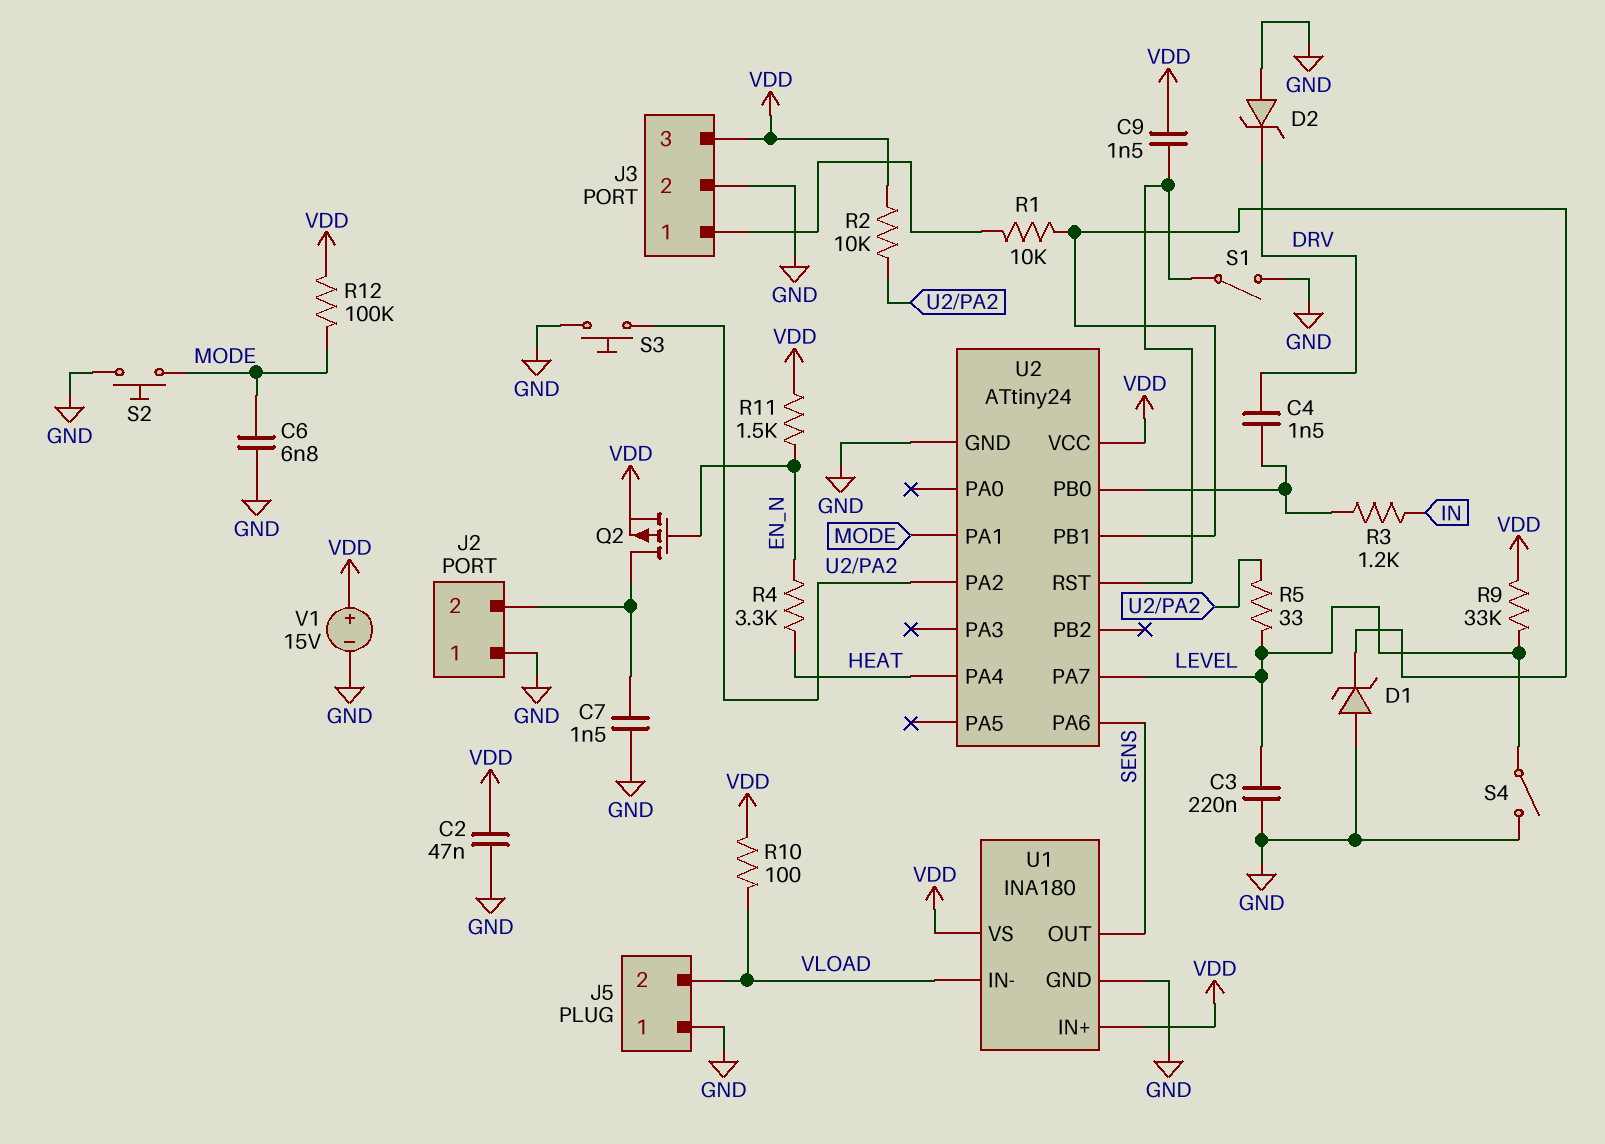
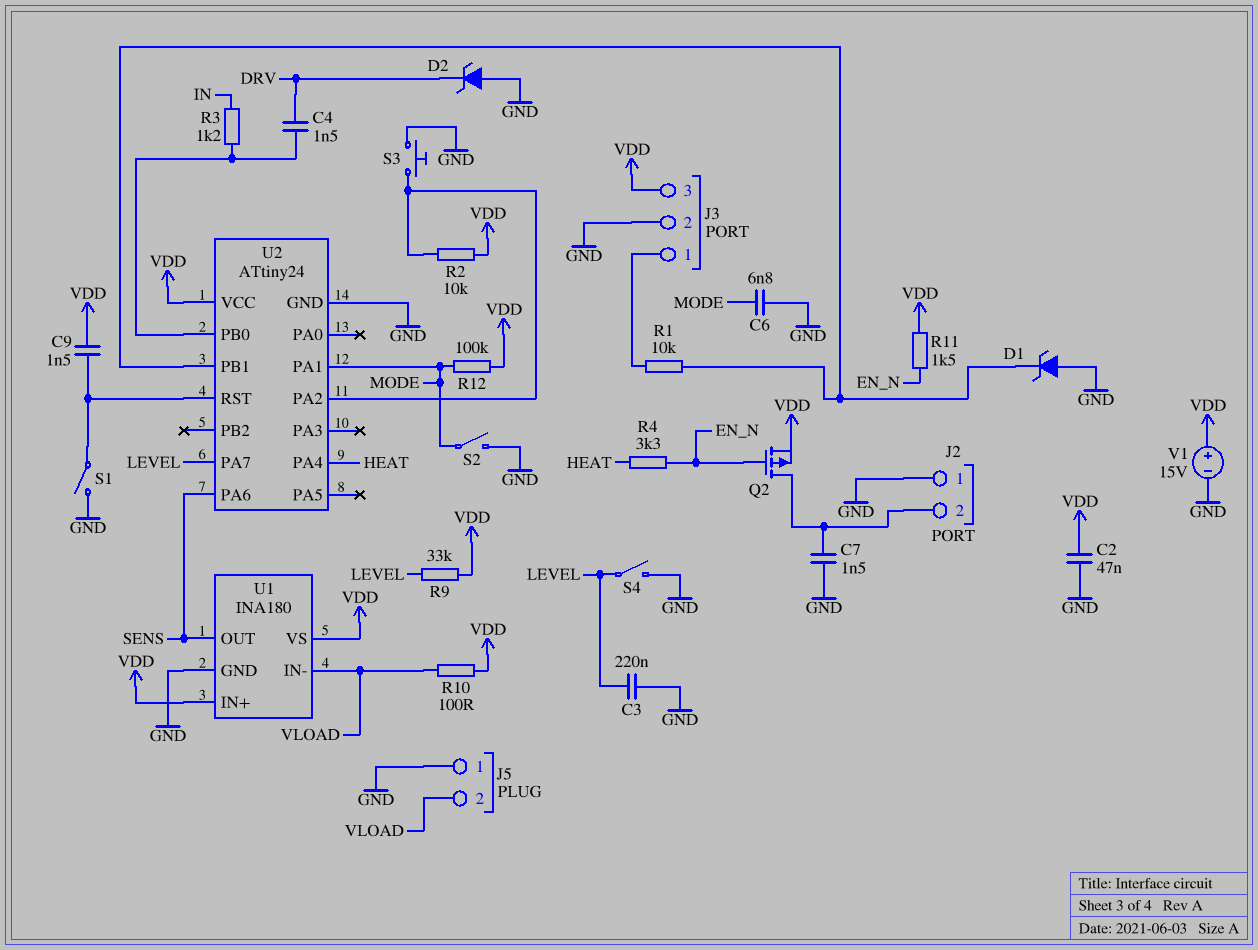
R5: 33 (LEVEL, U2/PA2) -> none
S2: button (GND, MODE) -> switch (GND, MODE)

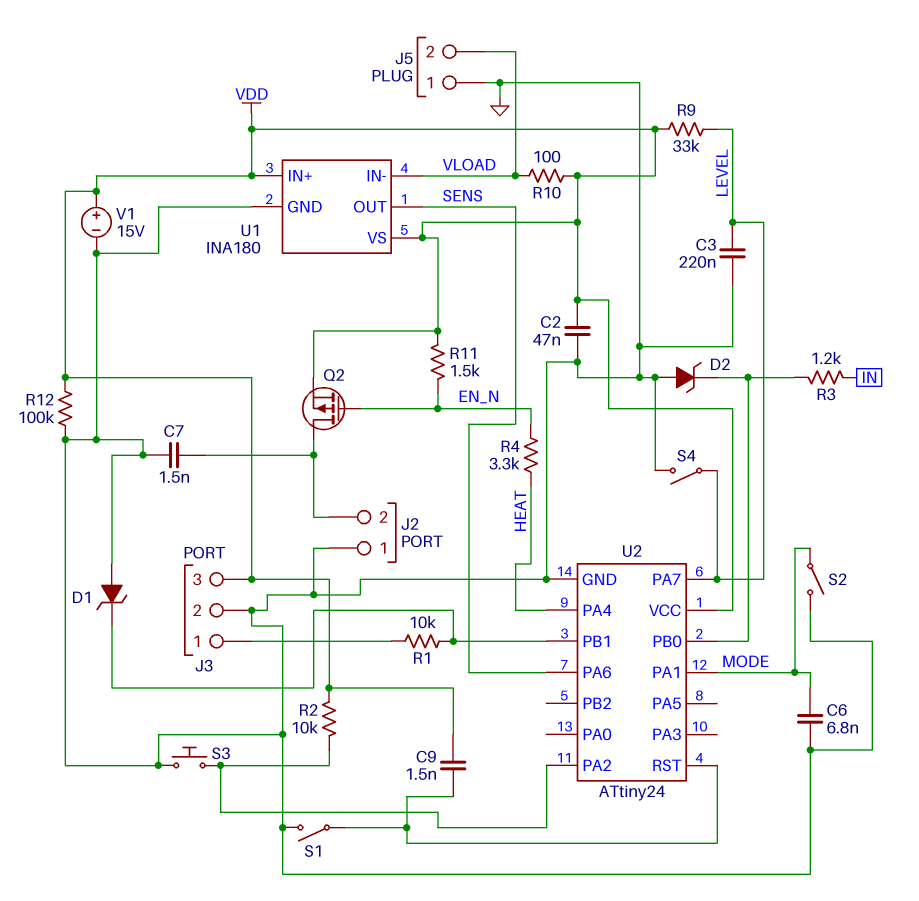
C4: 1.5nF (DRV, U2/PB0) -> none
D2: zener (A GND, K DRV) -> zener (A GND, K U2/PB0)
R12: 100k (MODE, VDD) -> 100k (GND, VDD)

